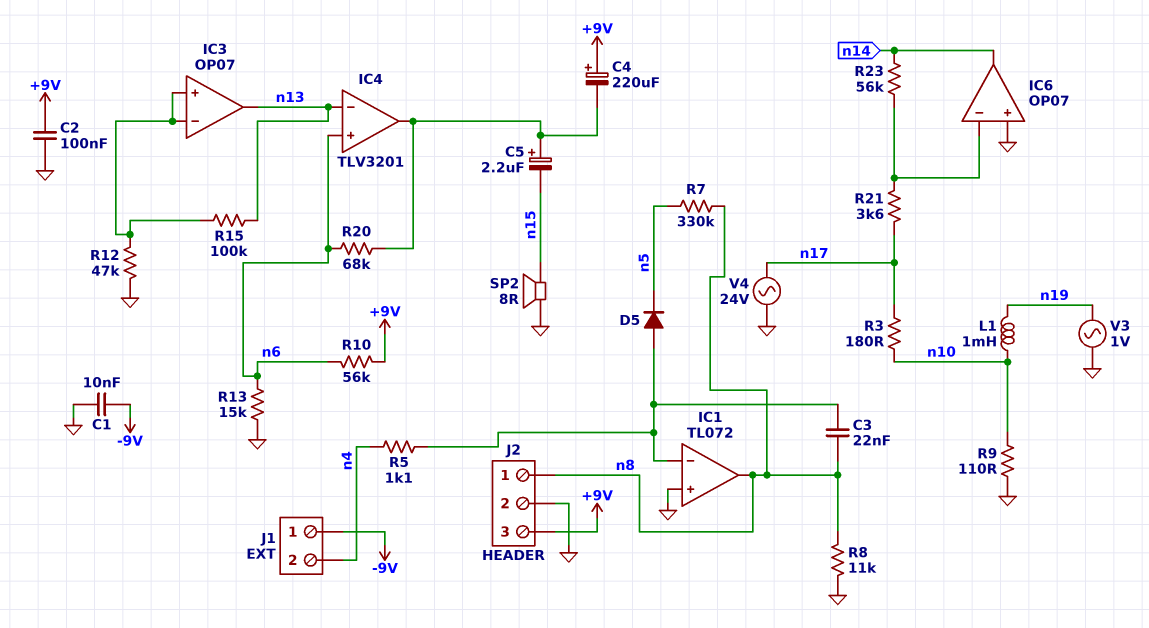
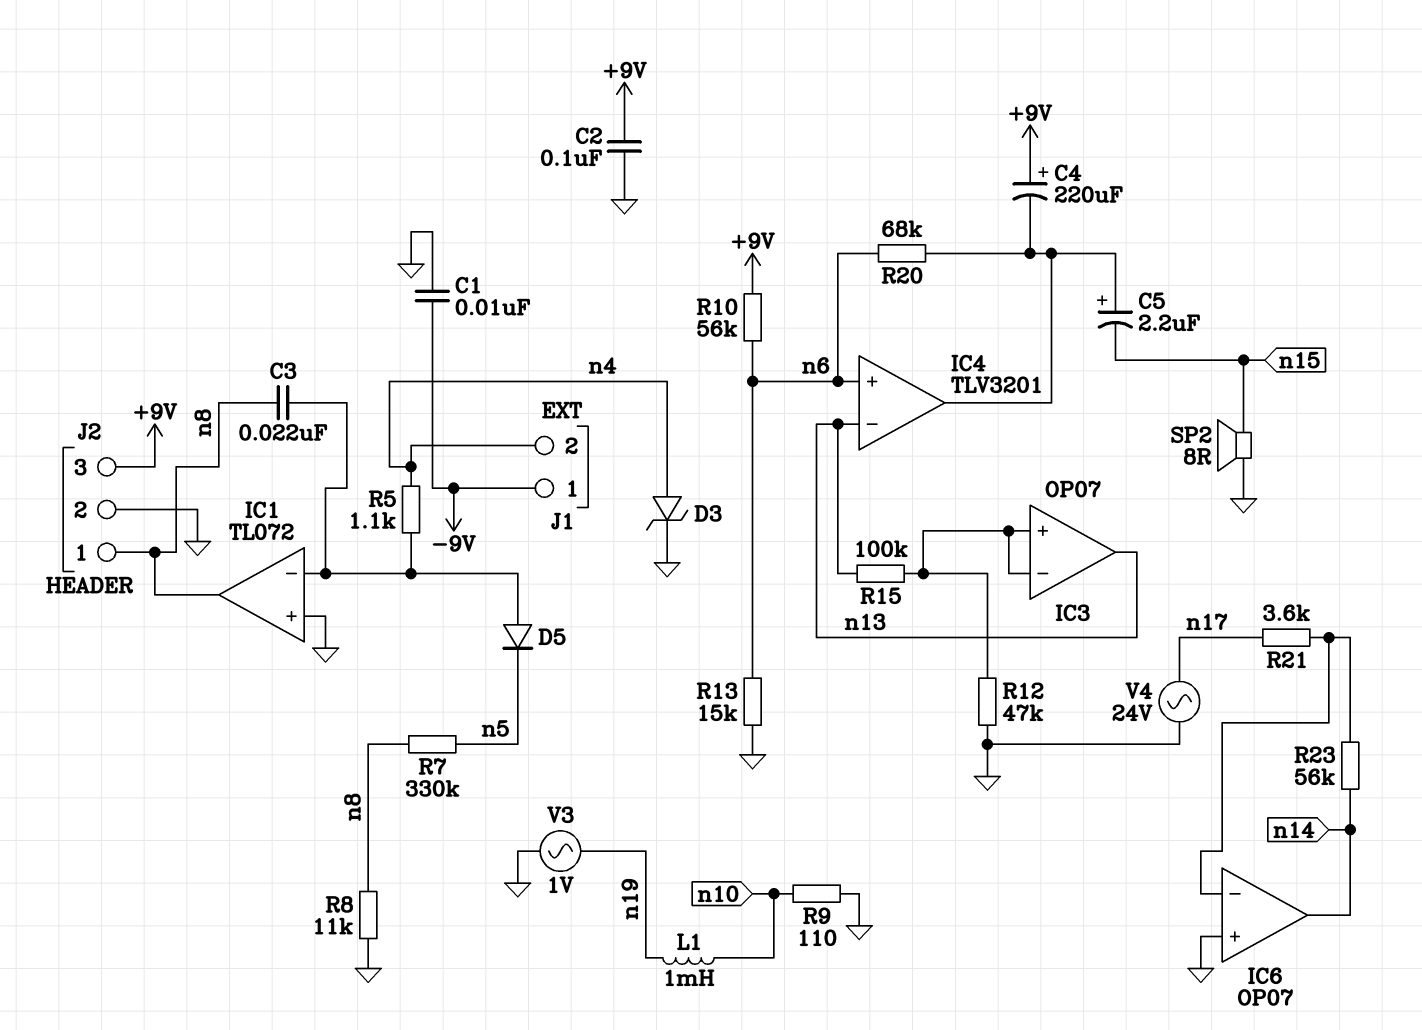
D3: none -> zener (A n4, K GND)
R3: 180 (n10, n17) -> none

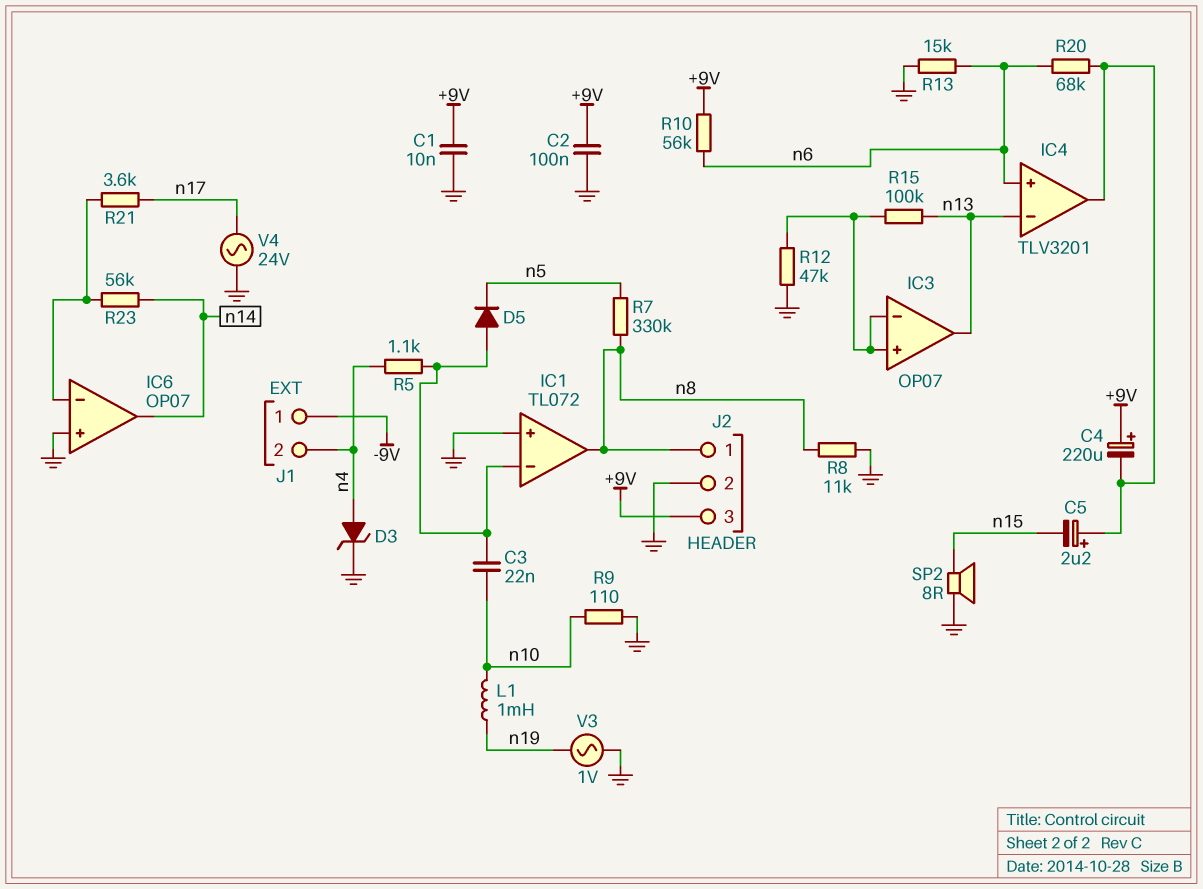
C1: 10nF (-9V, GND) -> 10nF (+9V, GND)
C3: 22nF (IC1/in-, n8) -> 22nF (IC1/in-, n10)

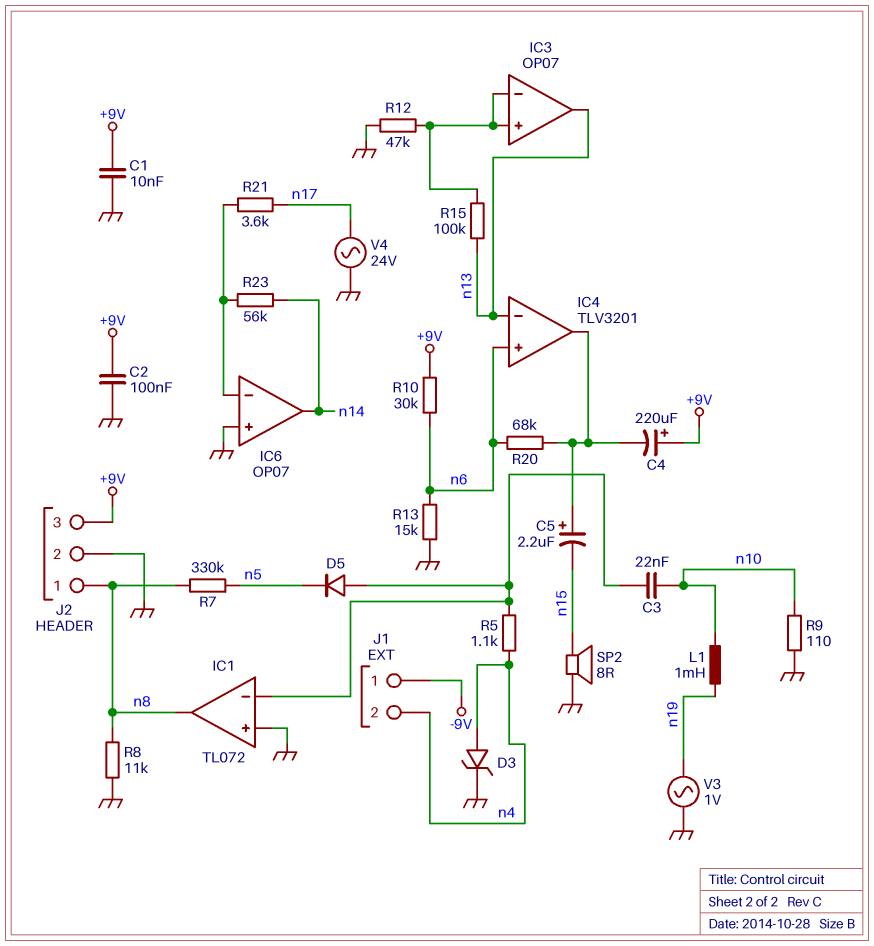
R10: 56k (+9V, n6) -> 30k (+9V, n6)

